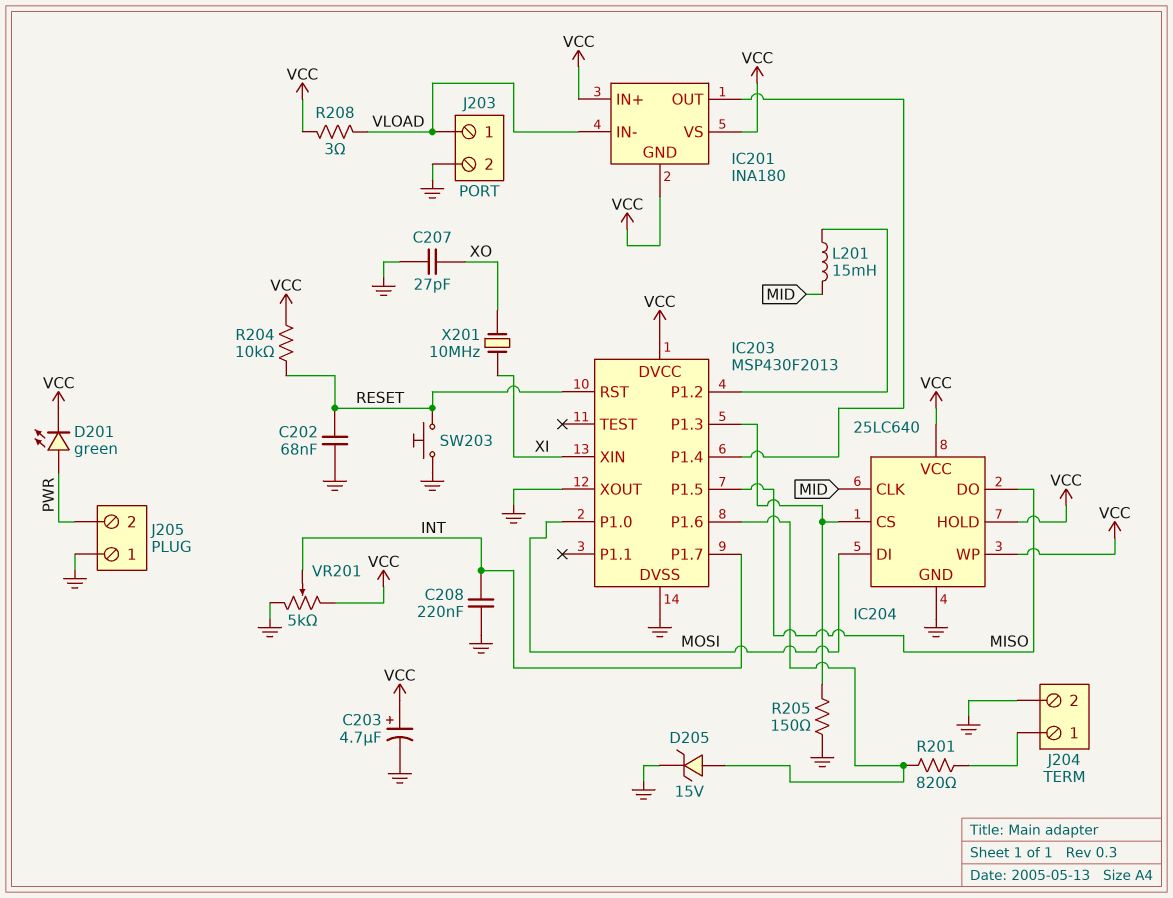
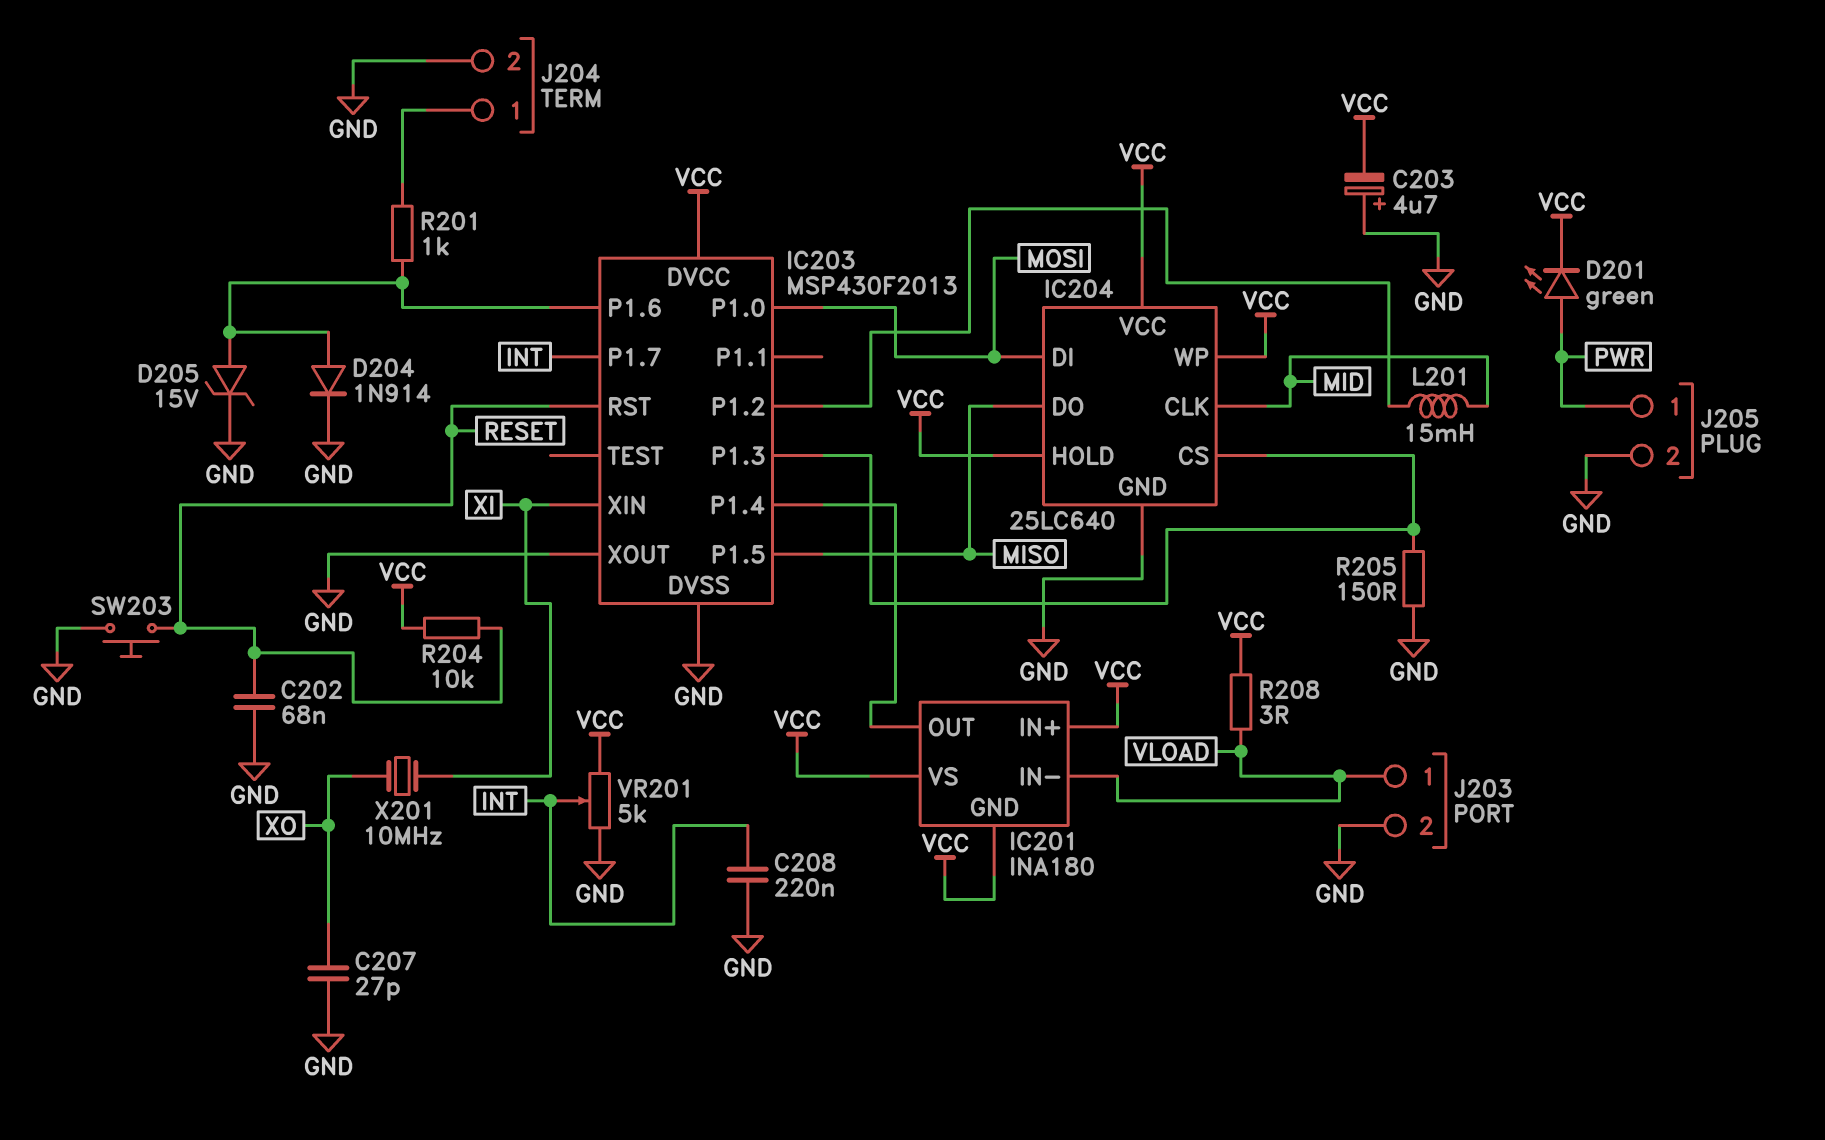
C203: 4.7uF (plus VCC, minus GND) -> 4.7uF (plus GND, minus VCC)
D204: none -> diode 1N914 (A IC203/P1.6, K GND)
J205 pin 1: GND -> PWR
J205 pin 2: PWR -> GND
R201: 820 (IC203/P1.6, J204/1) -> 1k (IC203/P1.6, J204/1)

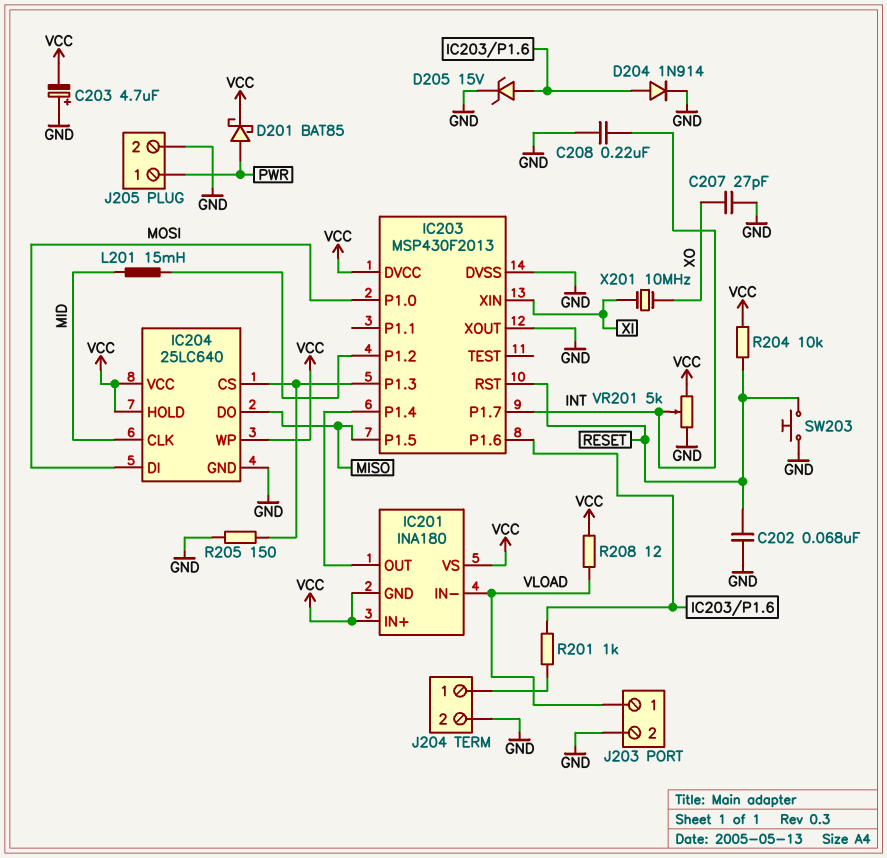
D201: LED green (A PWR, K VCC) -> schottky BAT85 (A PWR, K VCC)
R208: 3 (VCC, VLOAD) -> 12 (VCC, VLOAD)

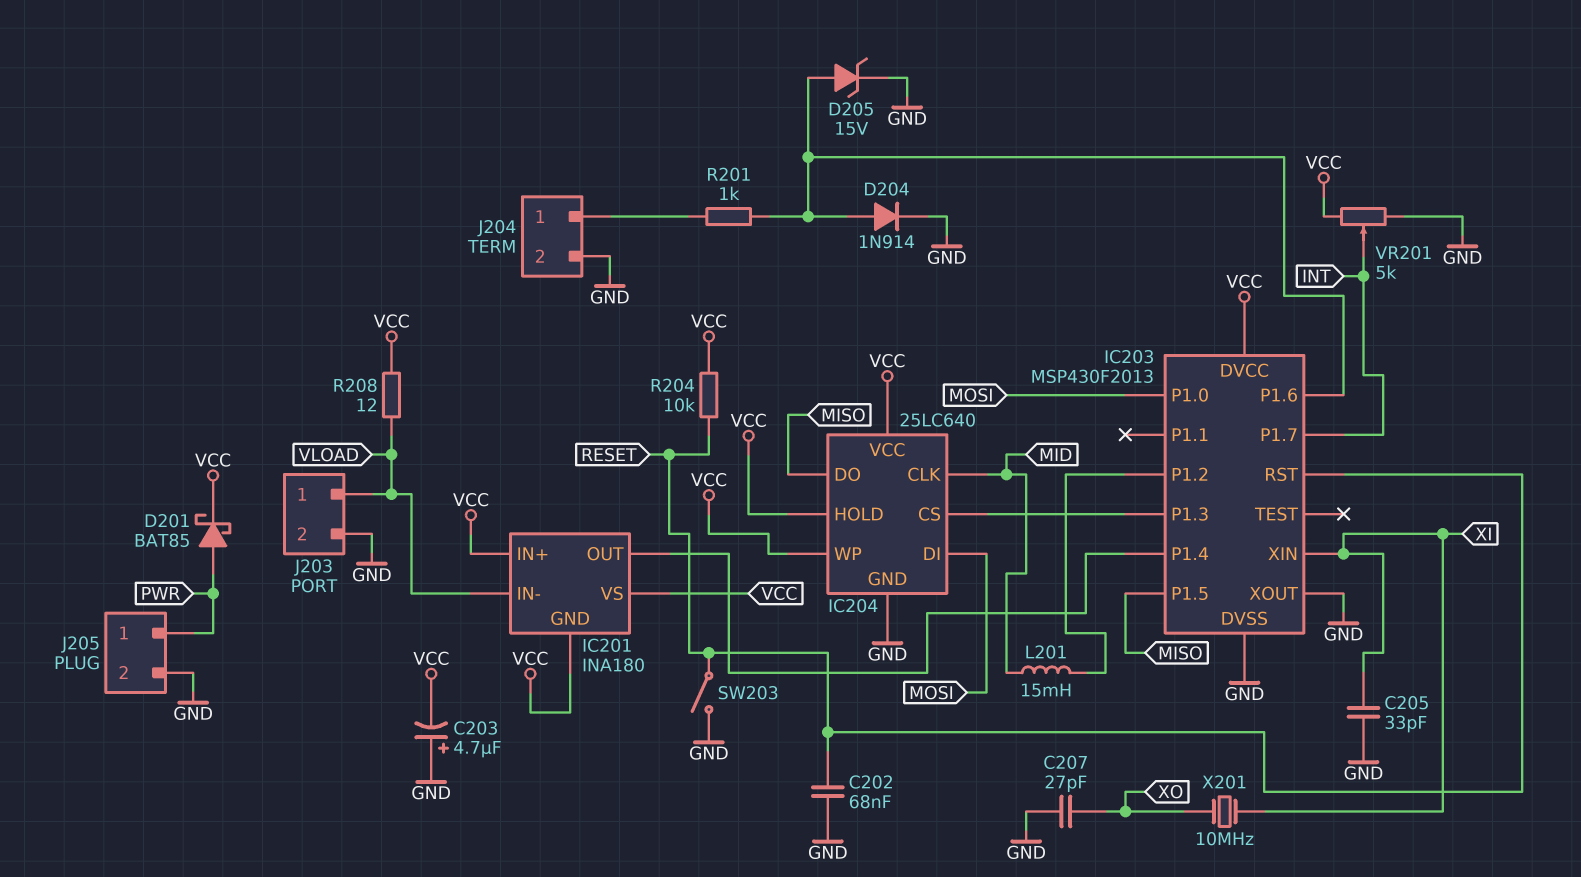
C205: none -> 33pF (GND, XI)
C208: 220nF (GND, INT) -> none
R205: 150 (GND, IC203/P1.3) -> none
SW203: button (GND, RESET) -> switch (GND, RESET)

